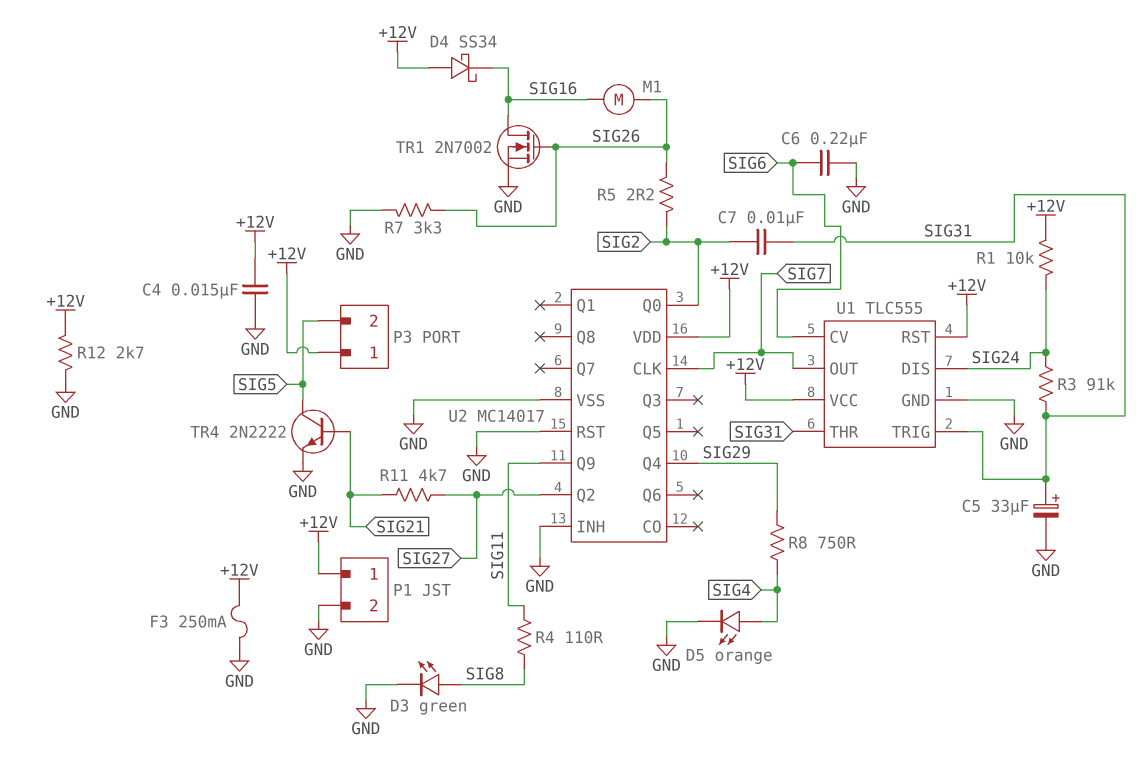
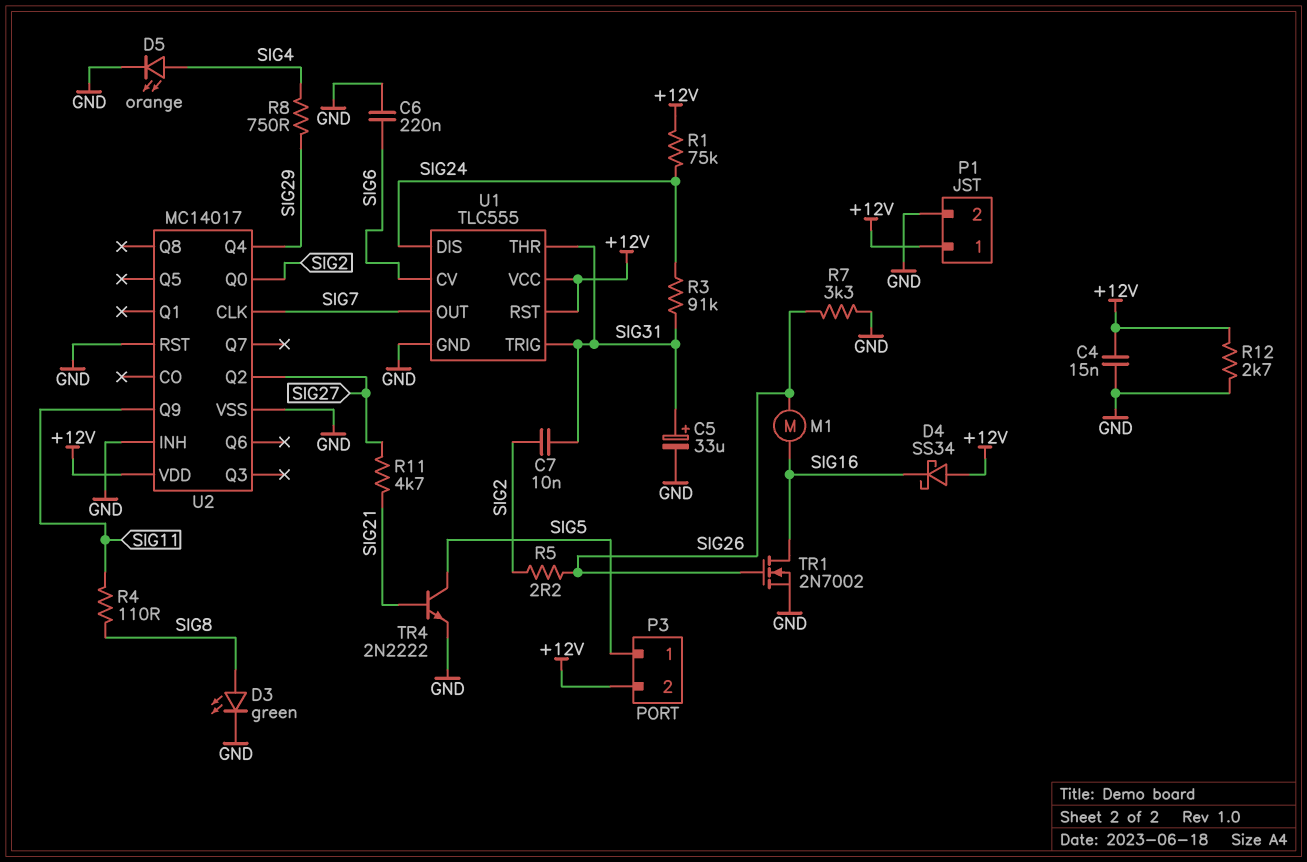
F3: 250mA (+12V, GND) -> none
P3 pin 1: +12V -> SIG5
P3 pin 2: SIG5 -> +12V
R1: 10k (+12V, SIG24) -> 75k (+12V, SIG24)

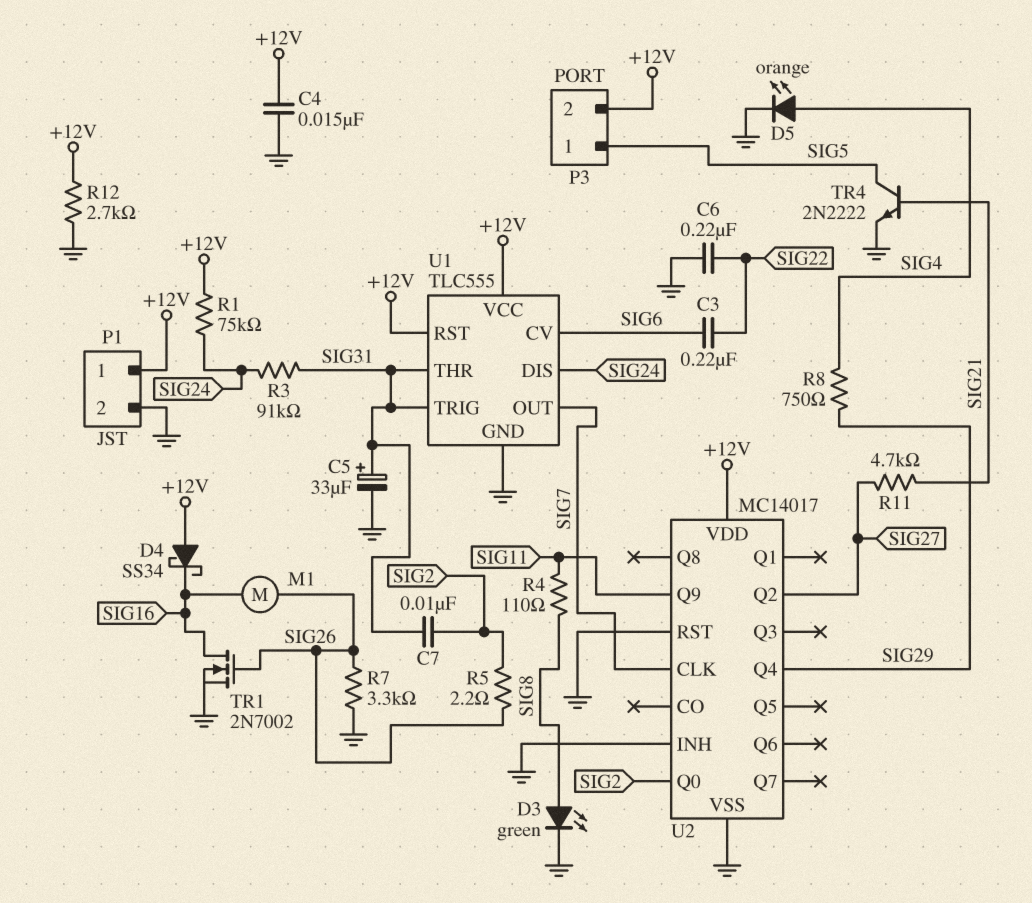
C3: none -> 220nF (SIG6, SIG22)
C6: 220nF (GND, SIG6) -> 220nF (GND, SIG22)

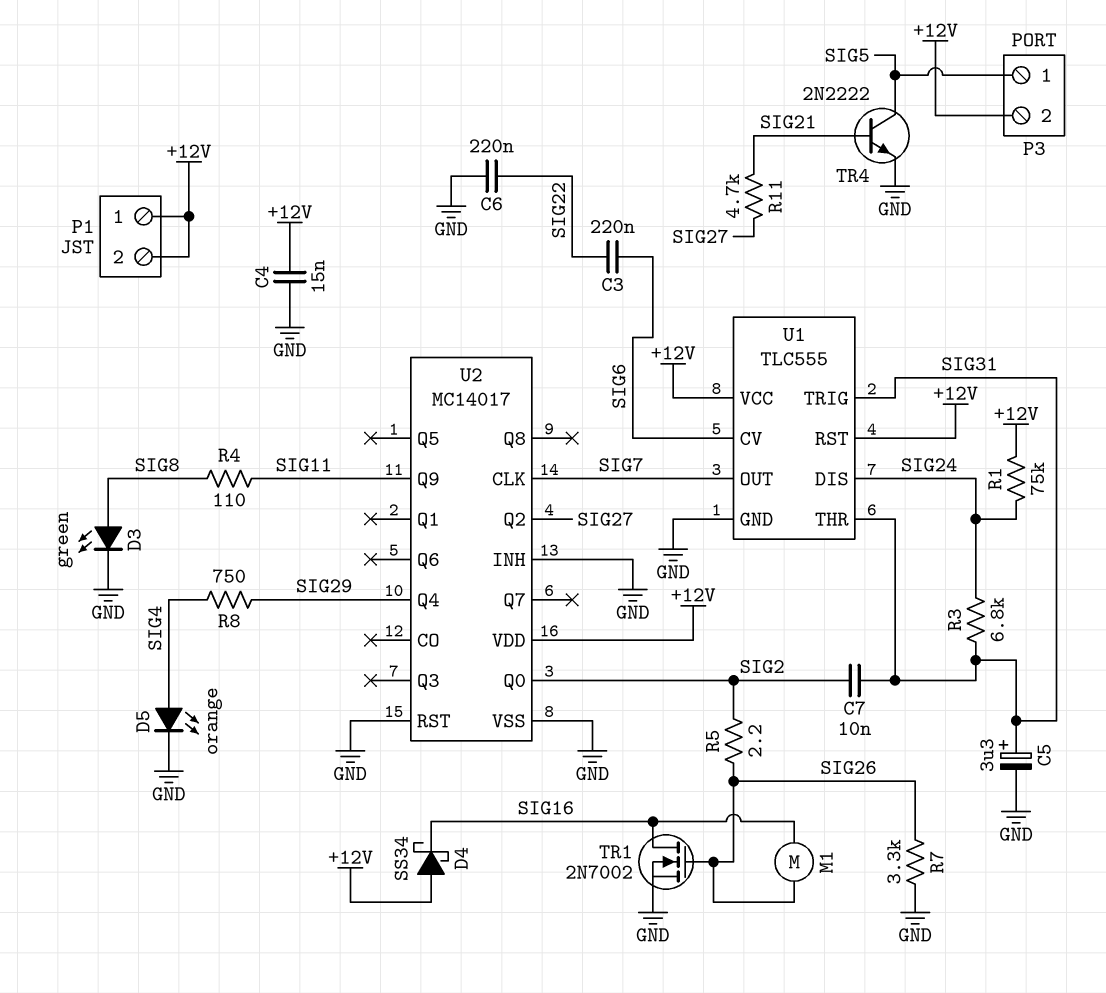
C5: 33uF (plus SIG31, minus GND) -> 3.3uF (plus SIG31, minus GND)
P1 pin 2: GND -> +12V
R3: 91k (SIG24, SIG31) -> 6.8k (SIG24, SIG31)
R12: 2.7k (+12V, GND) -> none

